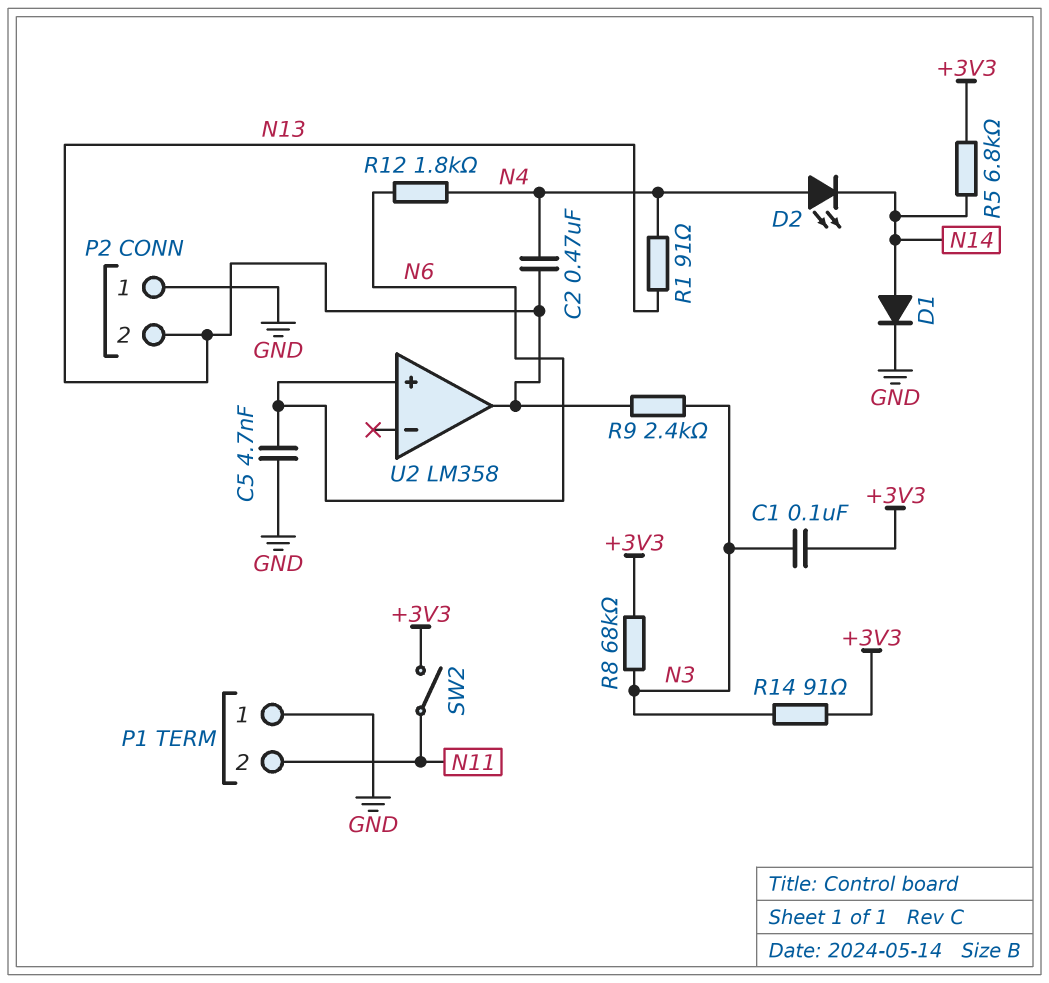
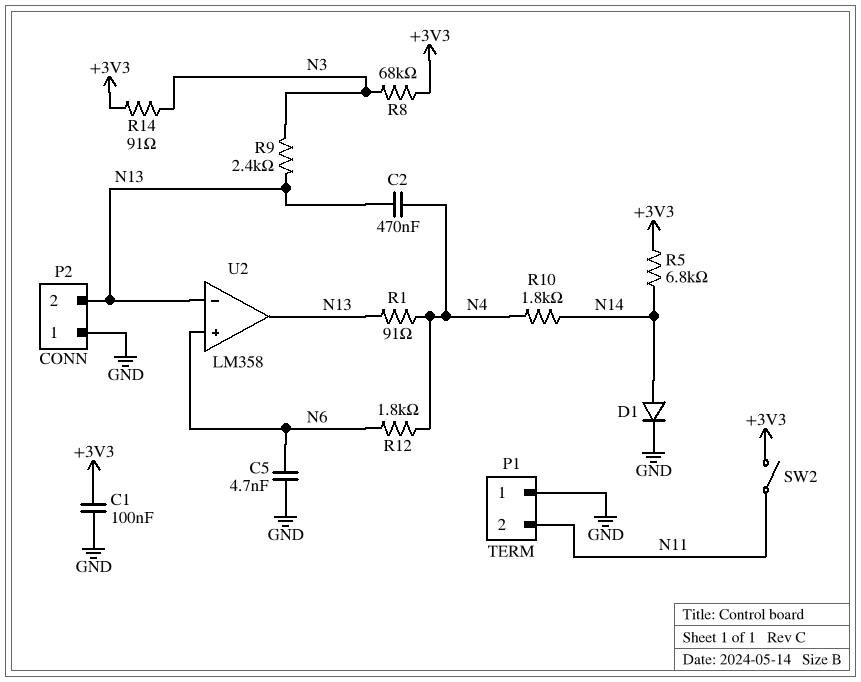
C1: 100nF (+3V3, N3) -> 100nF (+3V3, GND)
D2: LED (A N4, K N14) -> none
R10: none -> 1.8k (N4, N14)
U2 pin in-: none -> N13

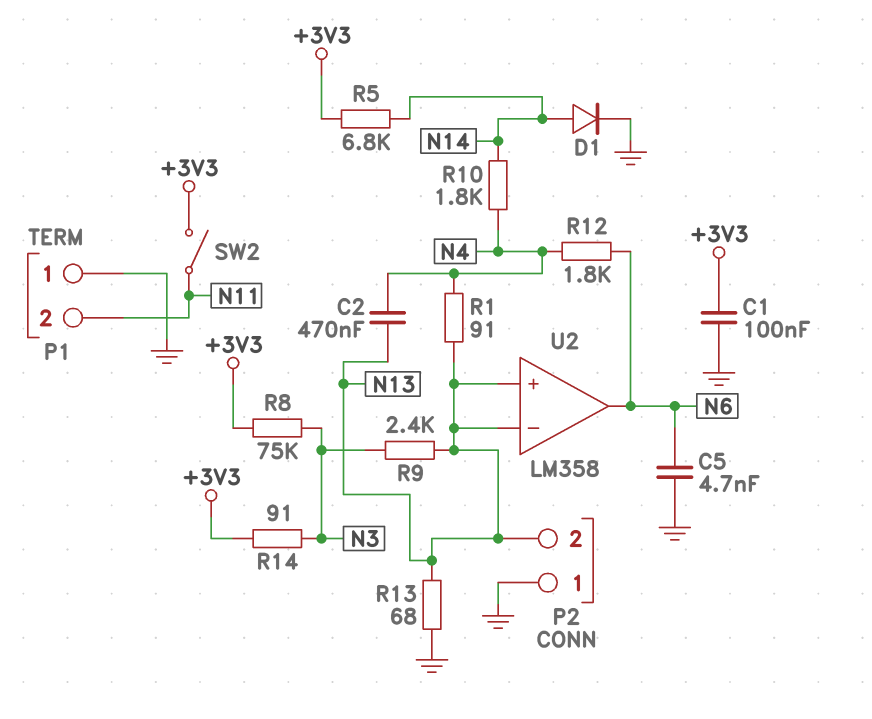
R8: 68k (+3V3, N3) -> 75k (+3V3, N3)
R13: none -> 68 (GND, N13)
U2 pin in+: N6 -> N13
U2 pin out: N13 -> N6

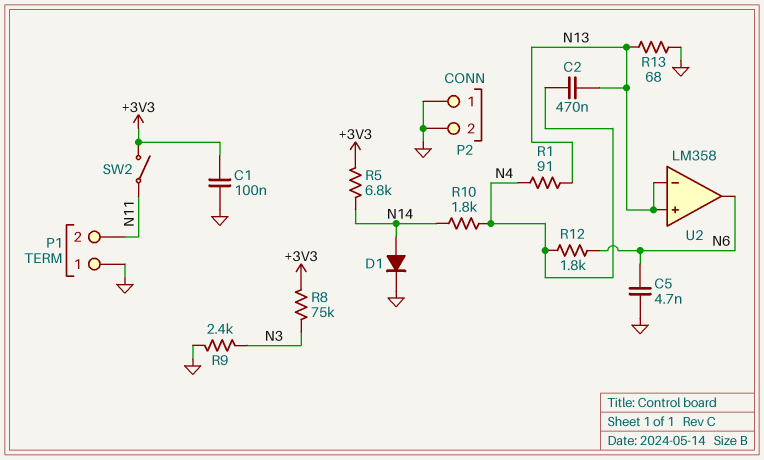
P2 pin 2: N13 -> GND
R9: 2.4k (N3, N13) -> 2.4k (GND, N3)
R14: 91 (+3V3, N3) -> none

